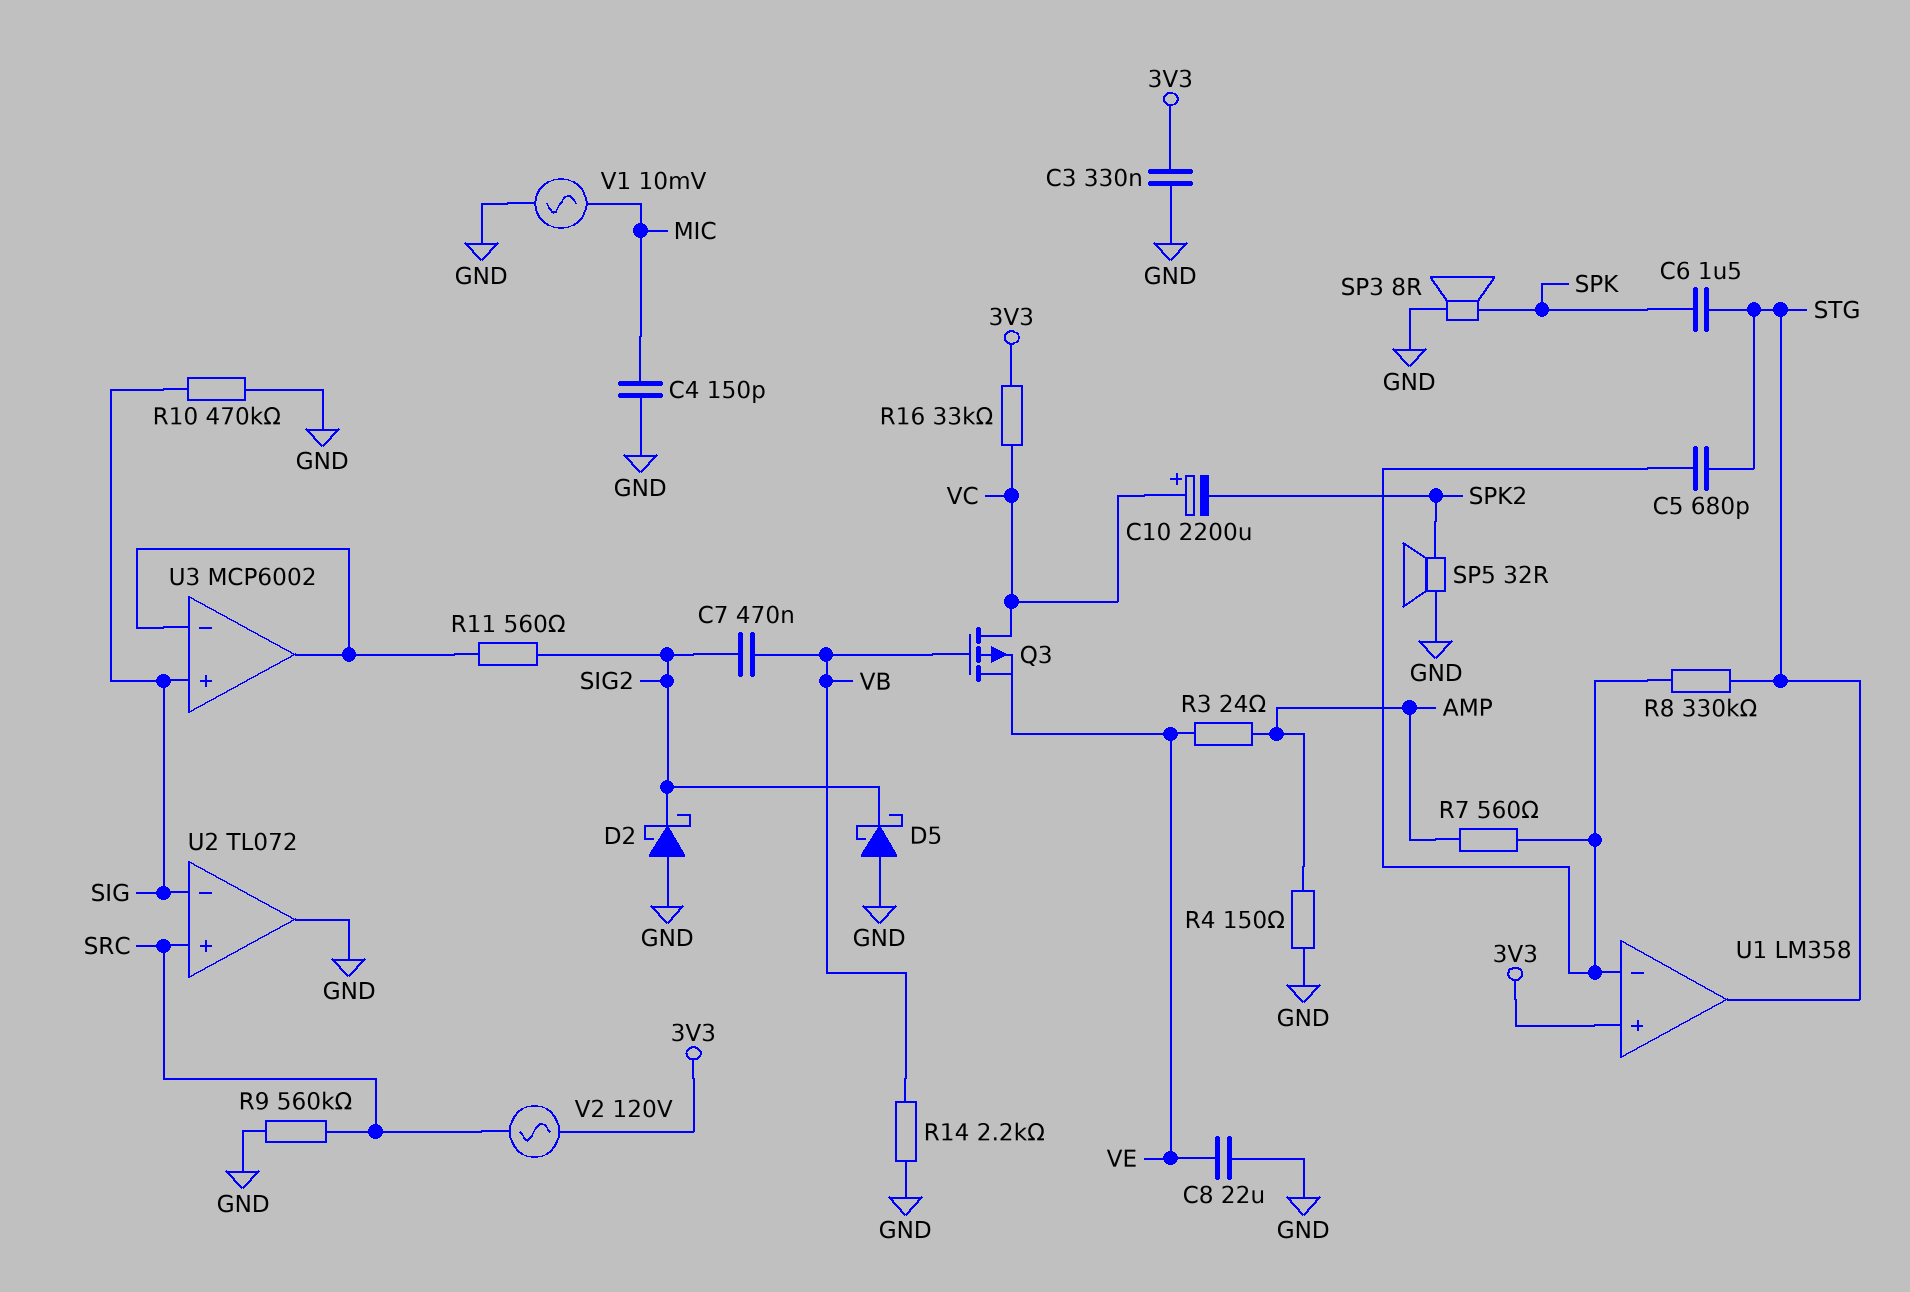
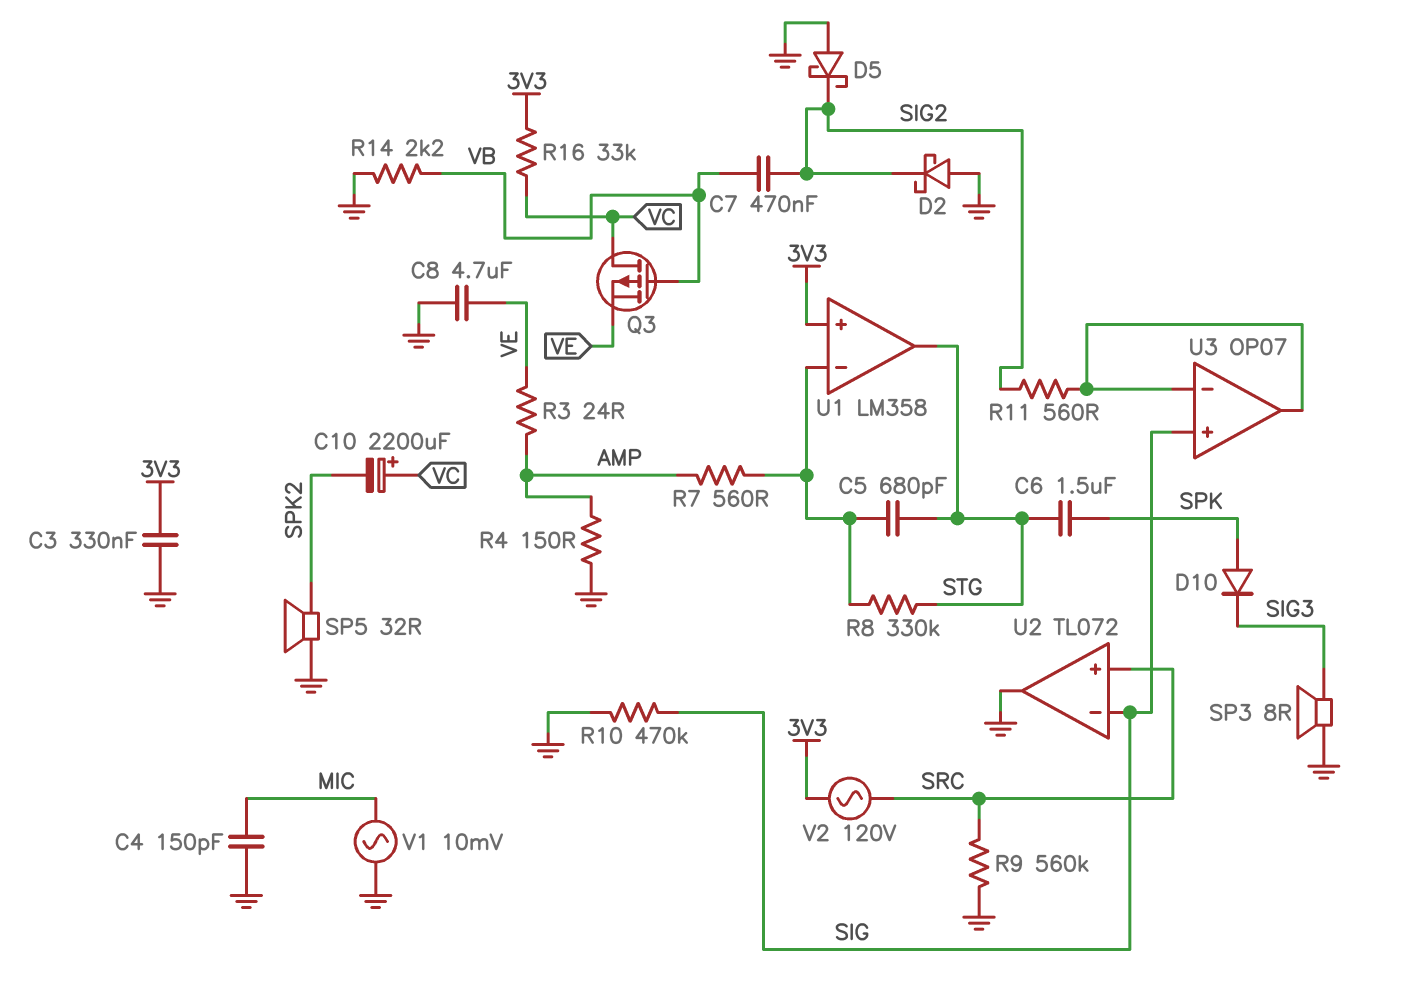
C8: 22uF (GND, VE) -> 4.7uF (GND, VE)
D10: none -> diode (A SPK, K SIG3)
SP3: speaker 8R (GND, SPK) -> speaker 8R (GND, SIG3)
U3: MCP6002 -> OP07

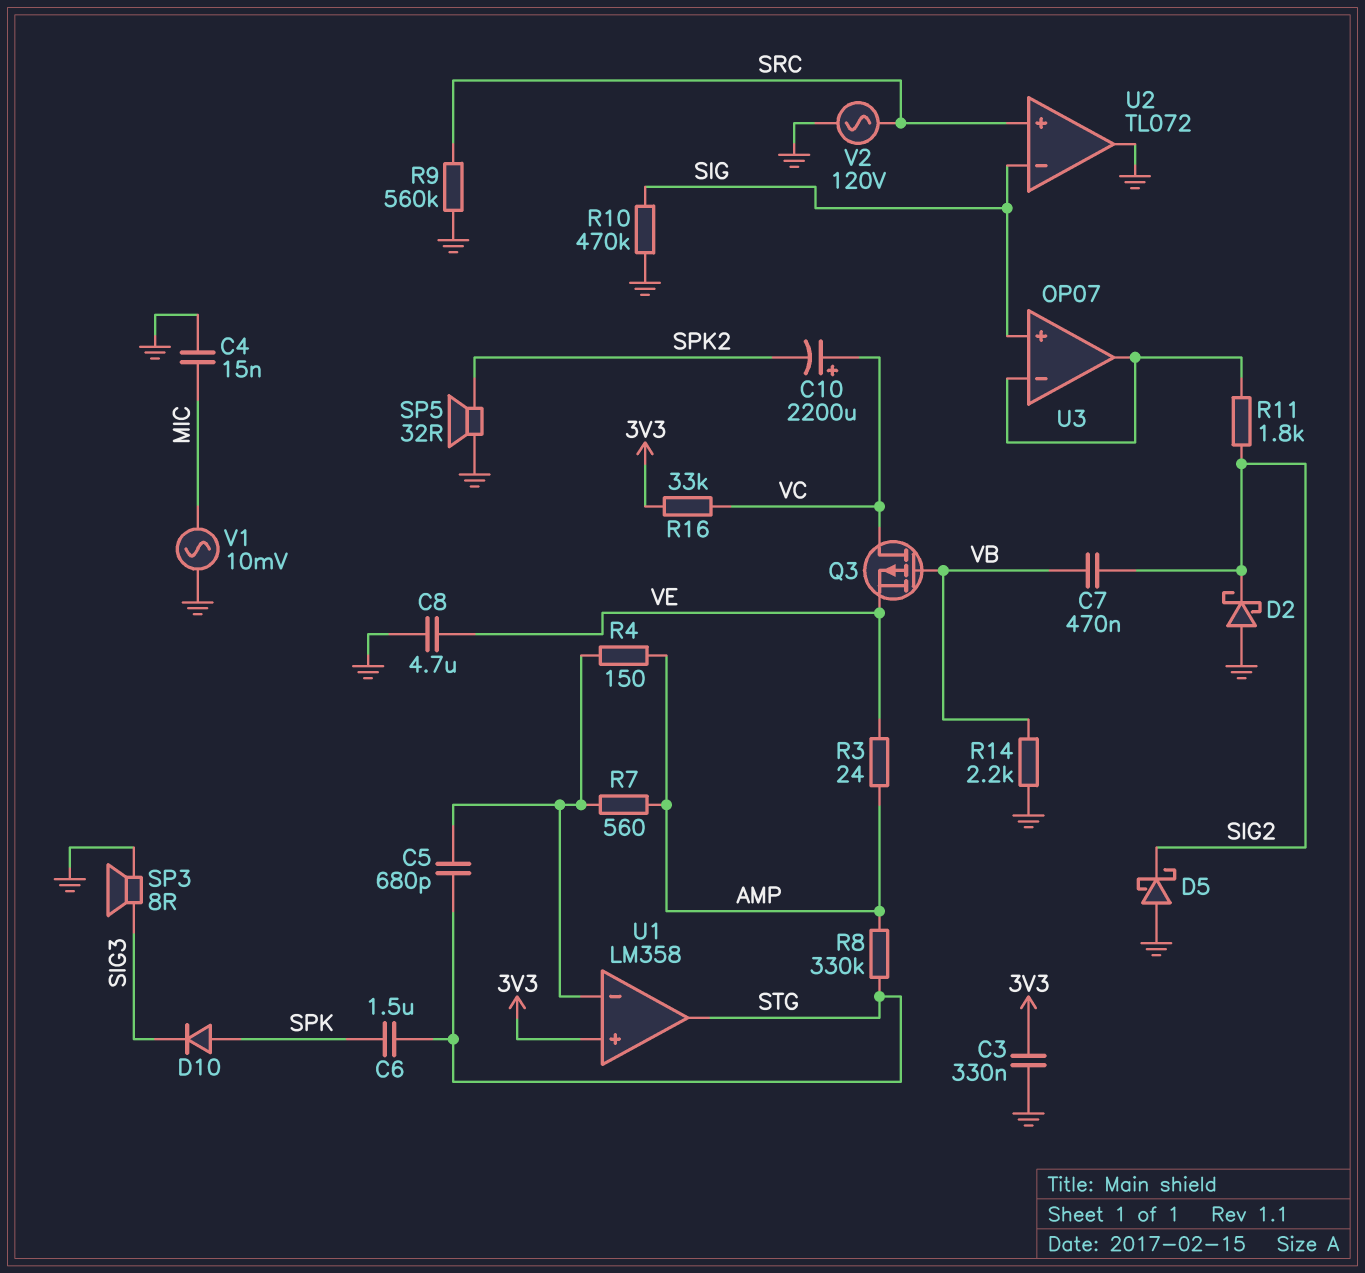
C4: 150pF (GND, MIC) -> 15nF (GND, MIC)
R4: 150 (AMP, GND) -> 150 (AMP, U1/in-)
R8: 330k (STG, U1/in-) -> 330k (AMP, STG)
R11: 560 (SIG2, U3/in-) -> 1.8k (SIG2, U3/in-)
V2: AC 120V (3V3, SRC) -> AC 120V (GND, SRC)

